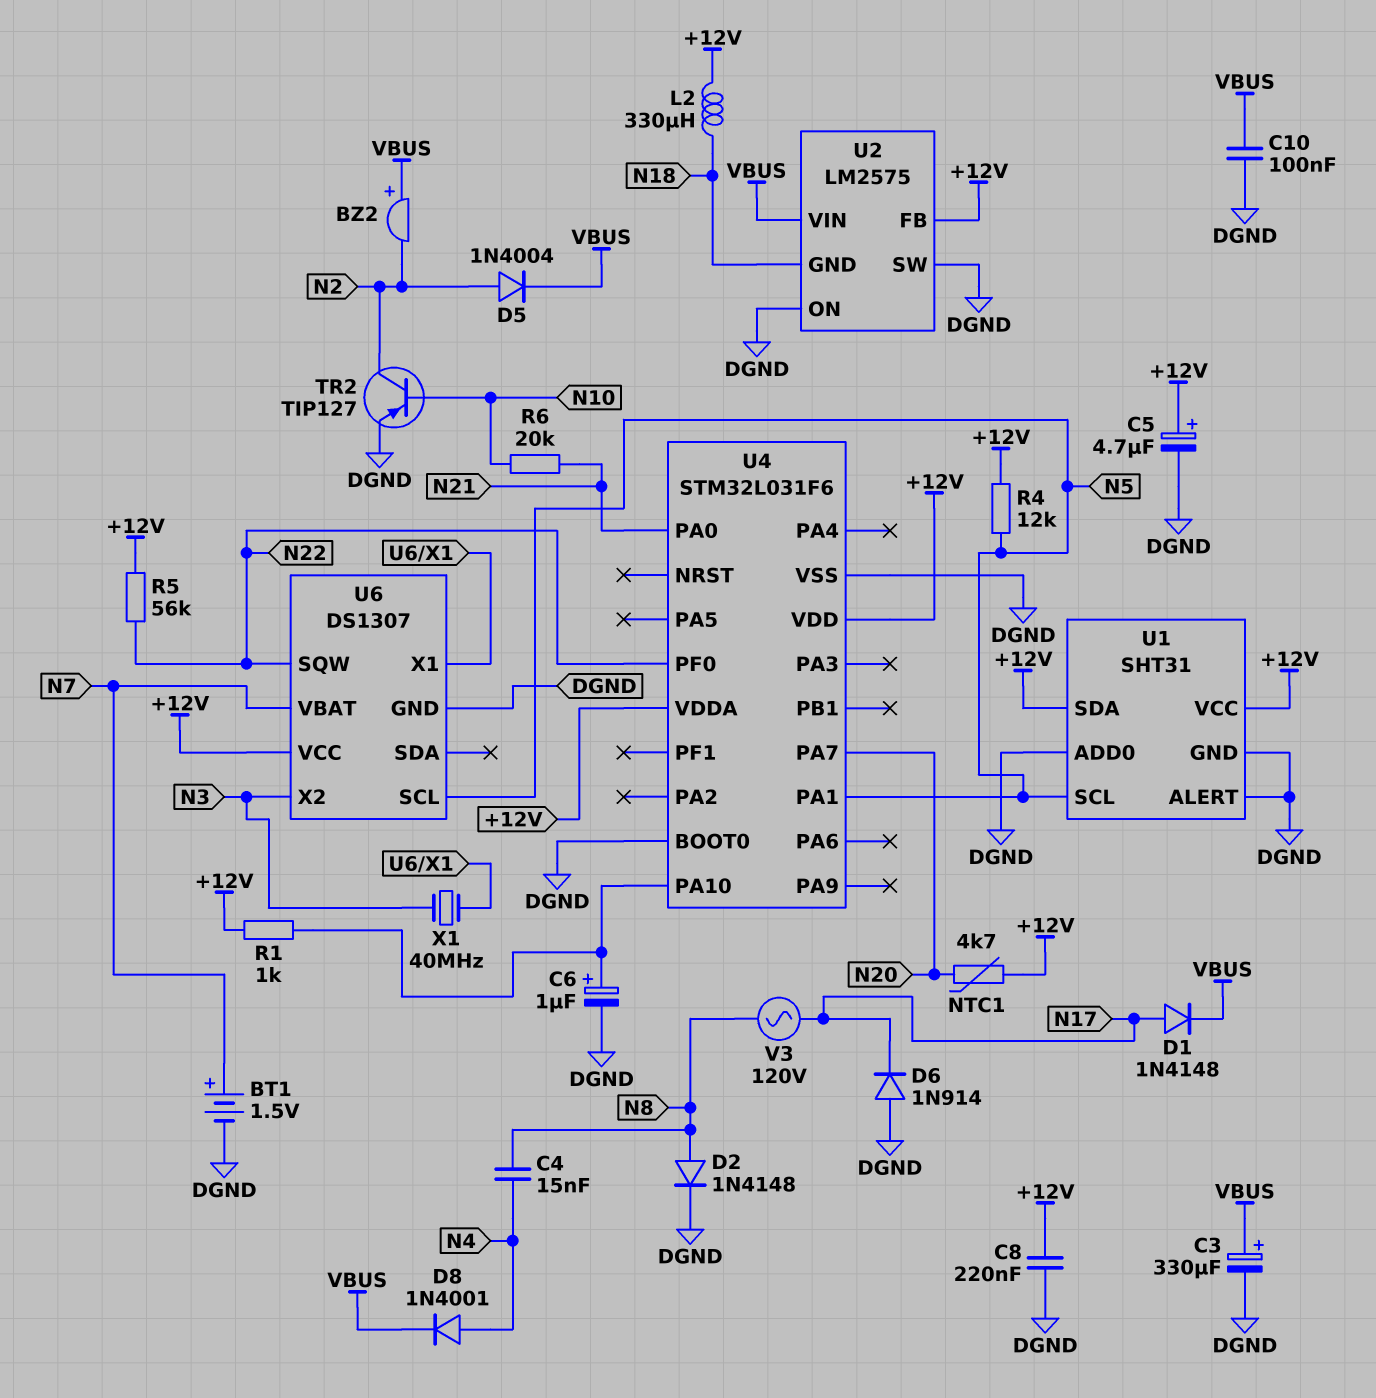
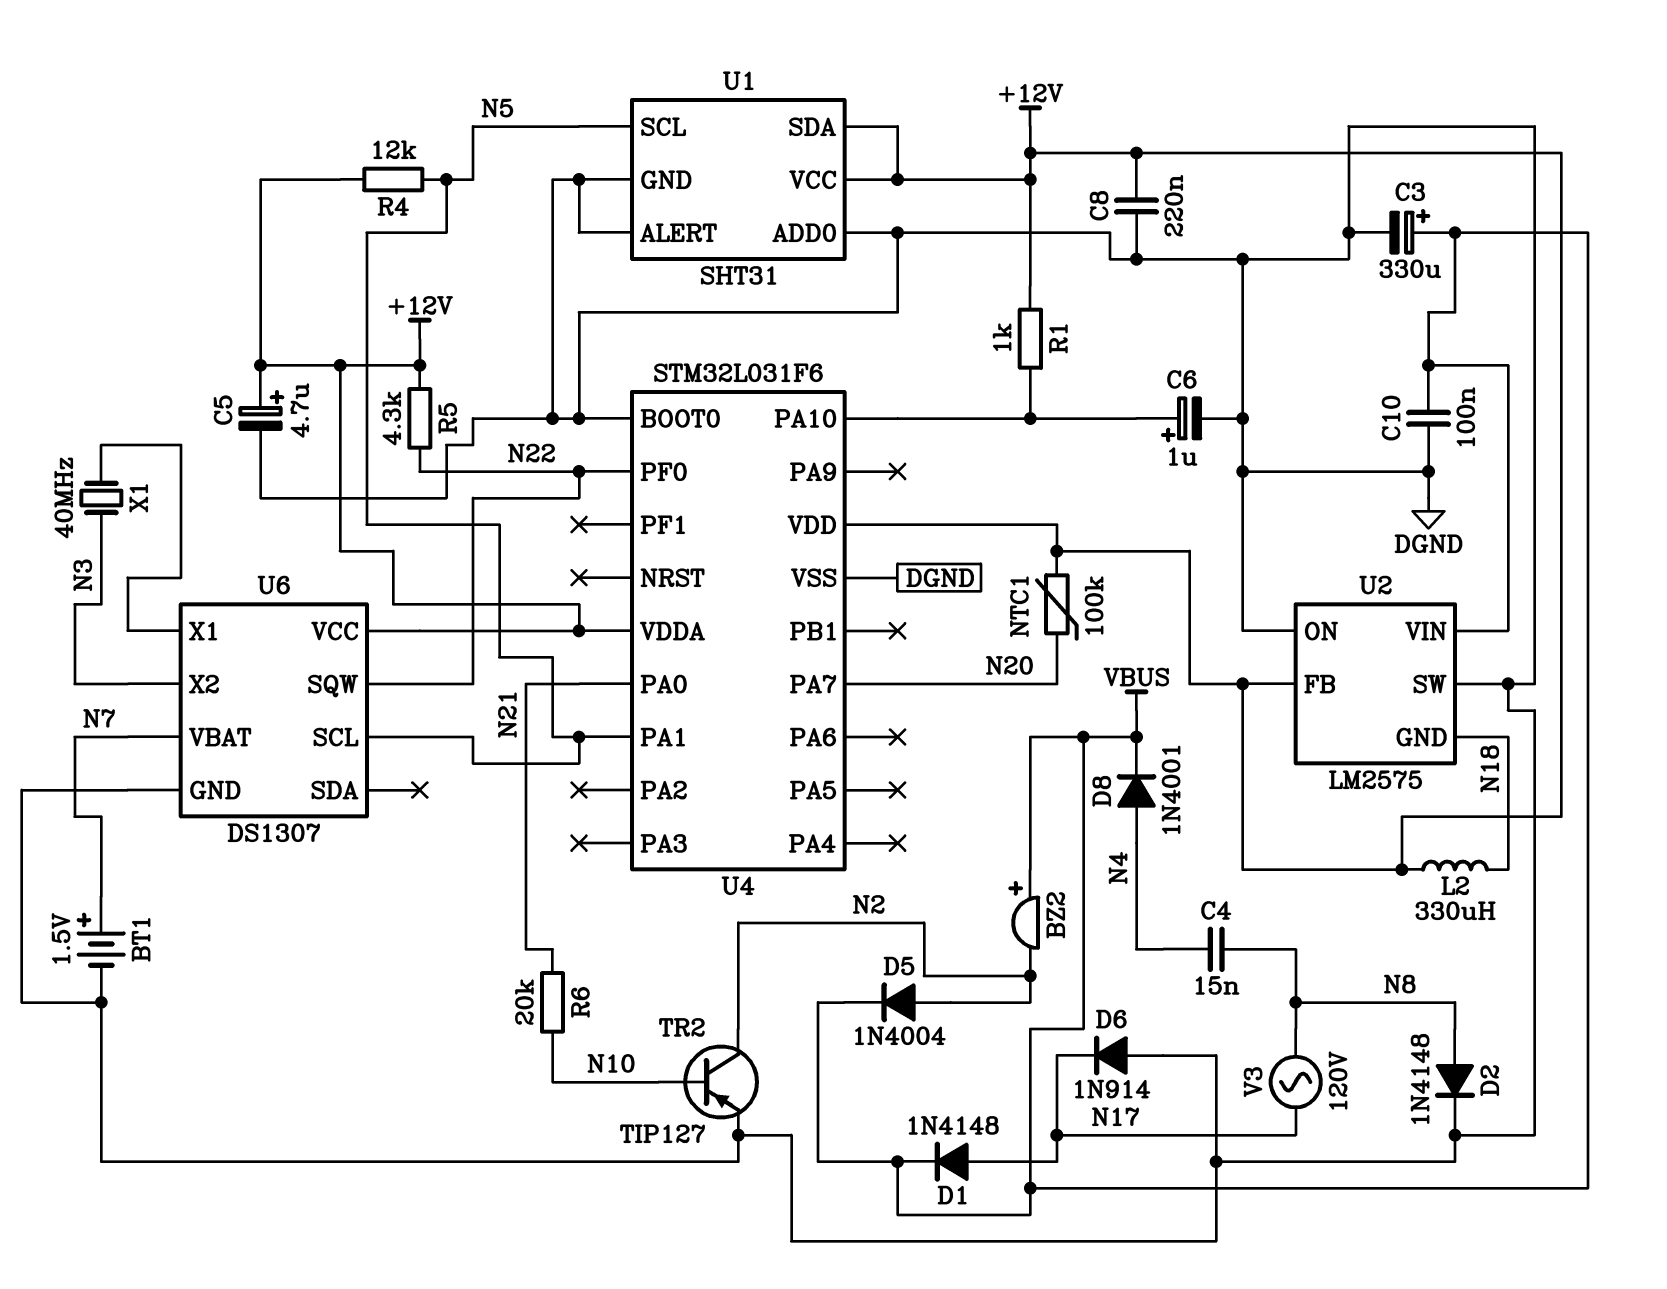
NTC1: 4.7k (+12V, N20) -> 100k (+12V, N20)
R5: 56k (+12V, N22) -> 4.3k (+12V, N22)

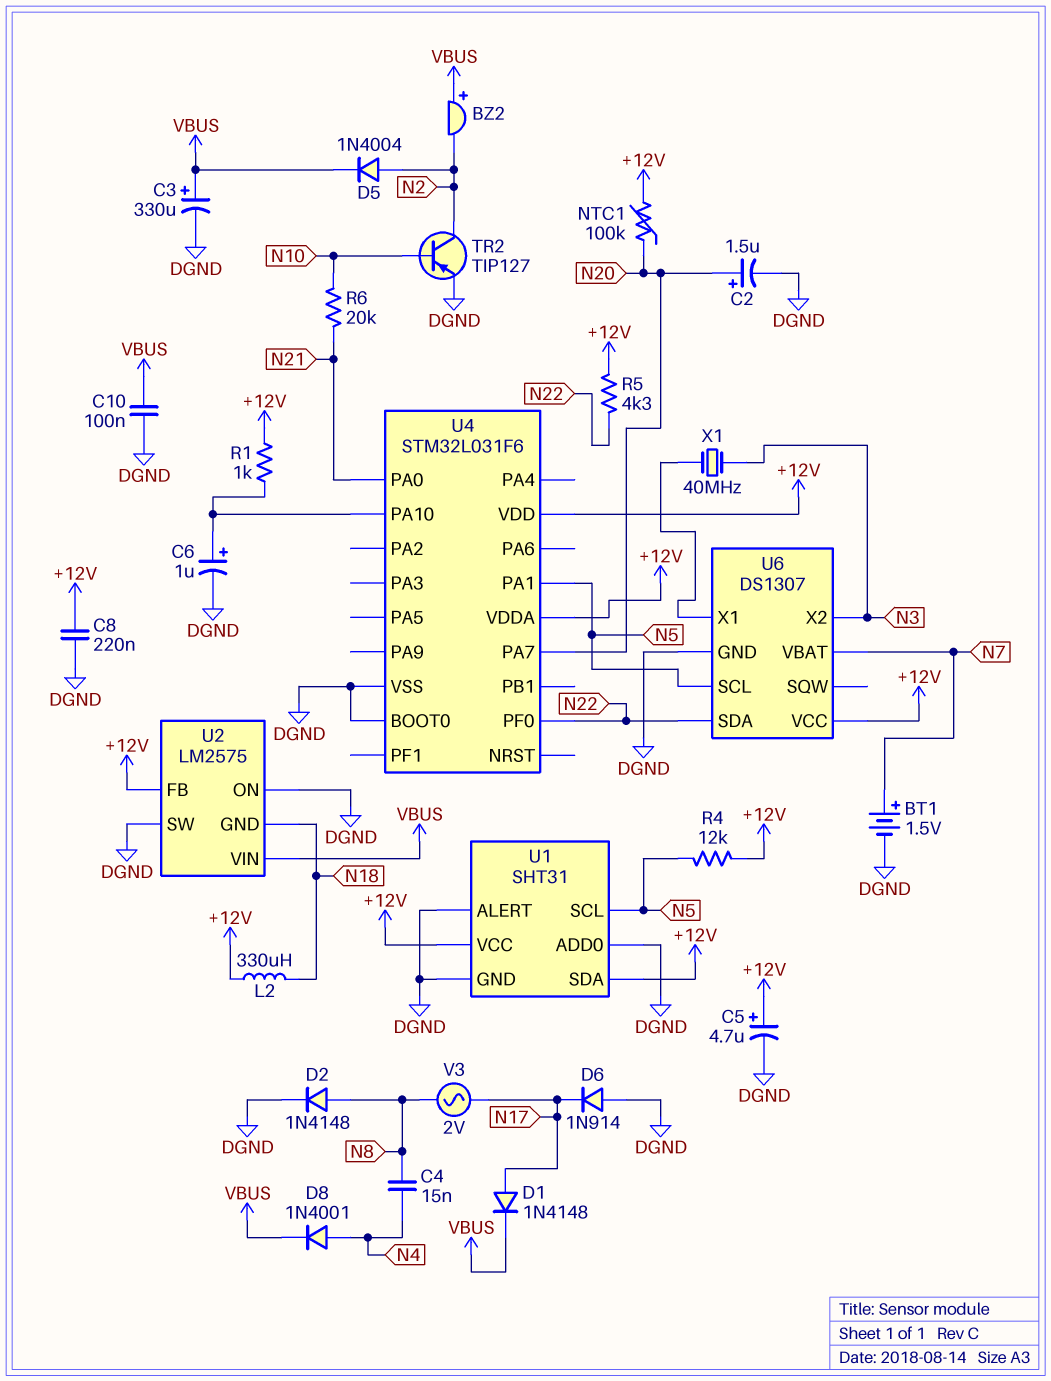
C2: none -> 1.5uF (plus N20, minus DGND)
U6 pin SDA: none -> N22
U6 pin SQW: N22 -> none
V3: AC 120V (N8, N17) -> AC 2V (N8, N17)

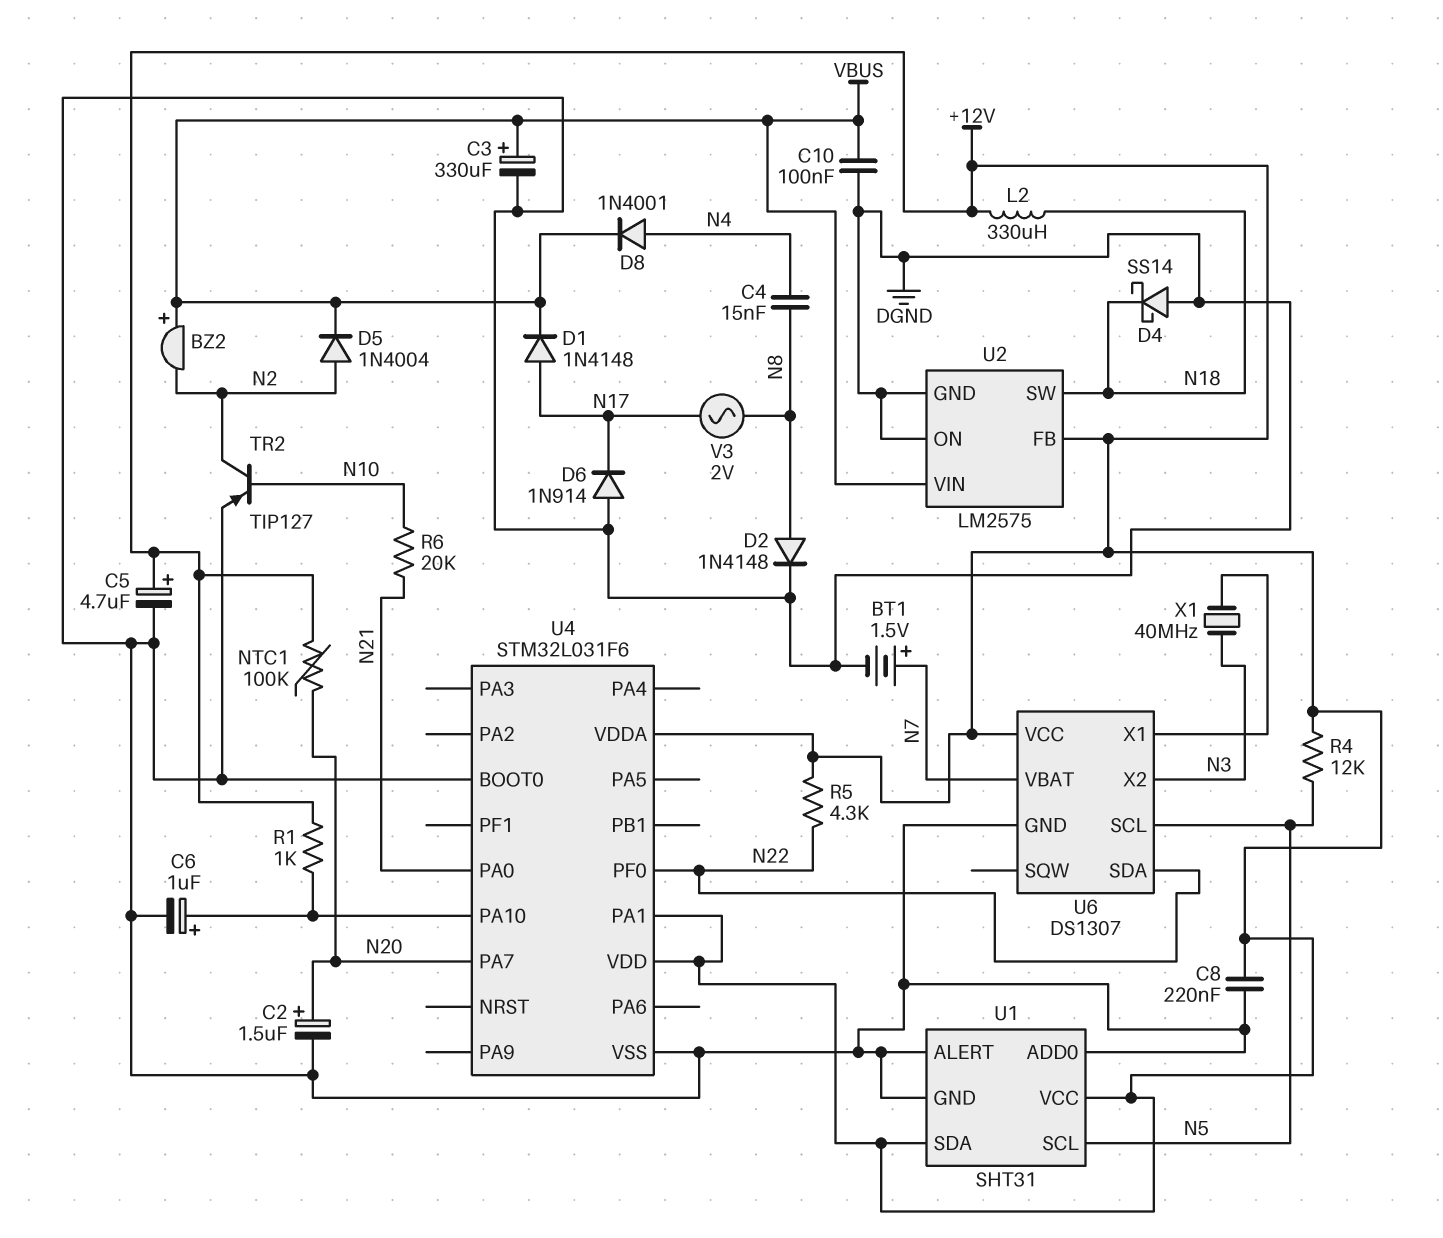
D4: none -> schottky SS14 (A DGND, K N18)
U2 pin GND: N18 -> DGND
U2 pin SW: DGND -> N18
U4 pin PA1: N5 -> +12V

